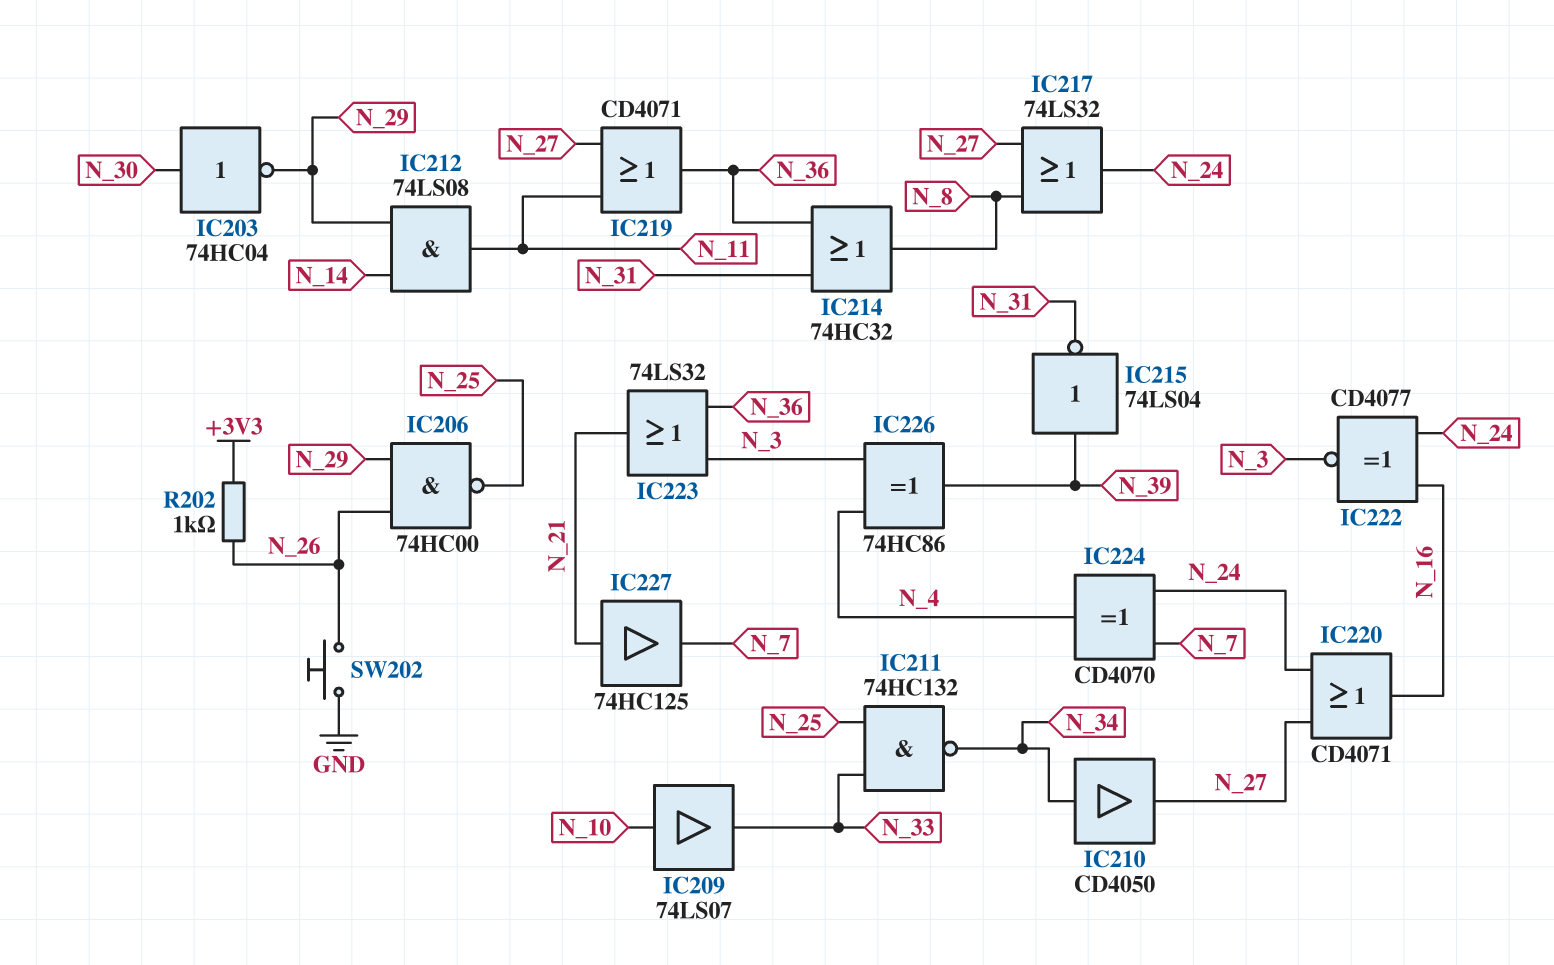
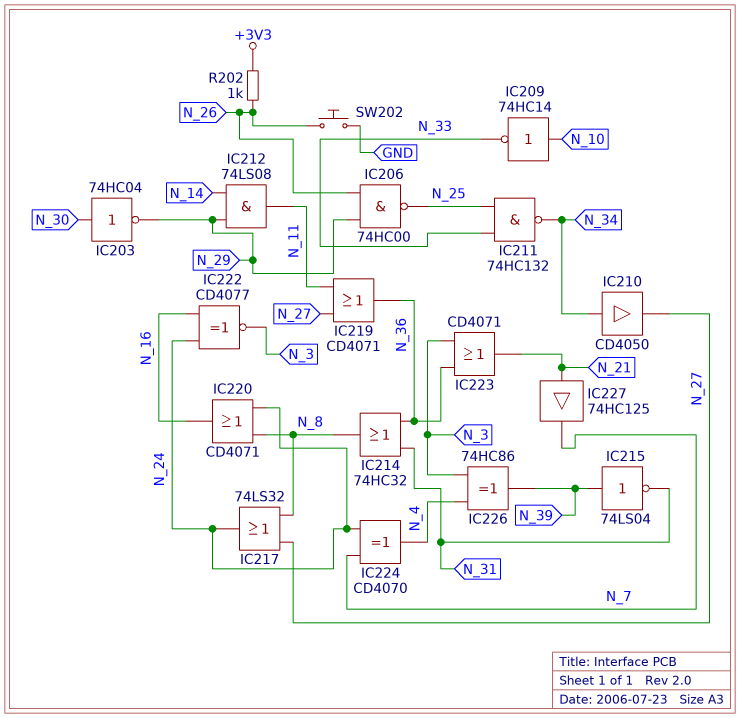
IC209: buffer 74LS07 (in N_10, out N_33) -> NOT 74HC14 (in N_10, out N_33)
IC220: OR CD4071 (in N_24, in N_27, out N_16) -> OR CD4071 (in N_8, in N_24, out N_16)
IC223: OR 74LS32 (in N_3, in N_36, out N_21) -> OR CD4071 (in N_3, in N_36, out N_21)

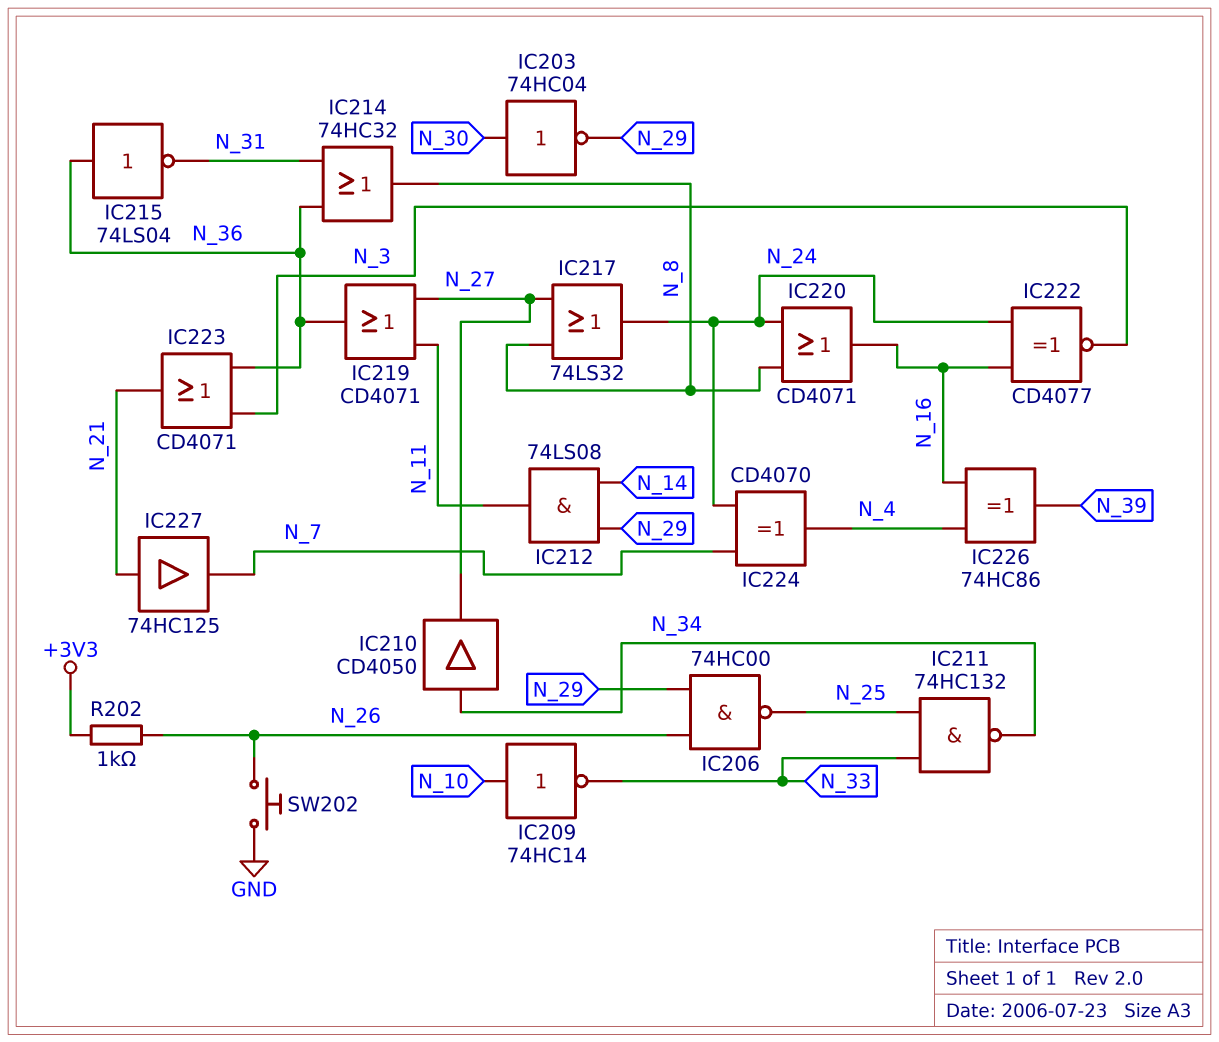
IC215: NOT 74LS04 (in N_39, out N_31) -> NOT 74LS04 (in N_36, out N_31)
IC226: XOR 74HC86 (in N_3, in N_4, out N_39) -> XOR 74HC86 (in N_4, in N_16, out N_39)

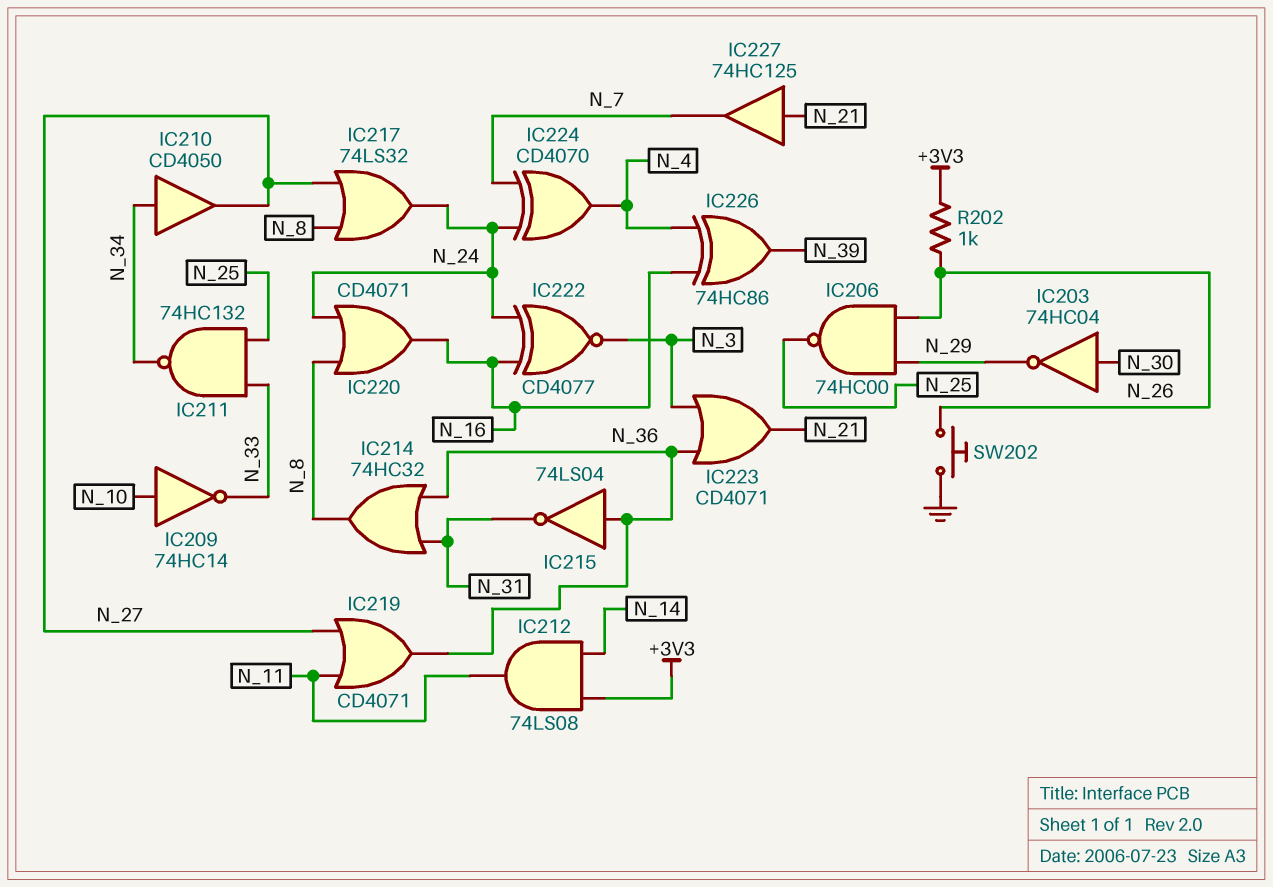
IC212: AND 74LS08 (in N_14, in N_29, out N_11) -> AND 74LS08 (in +3V3, in N_14, out N_11)

